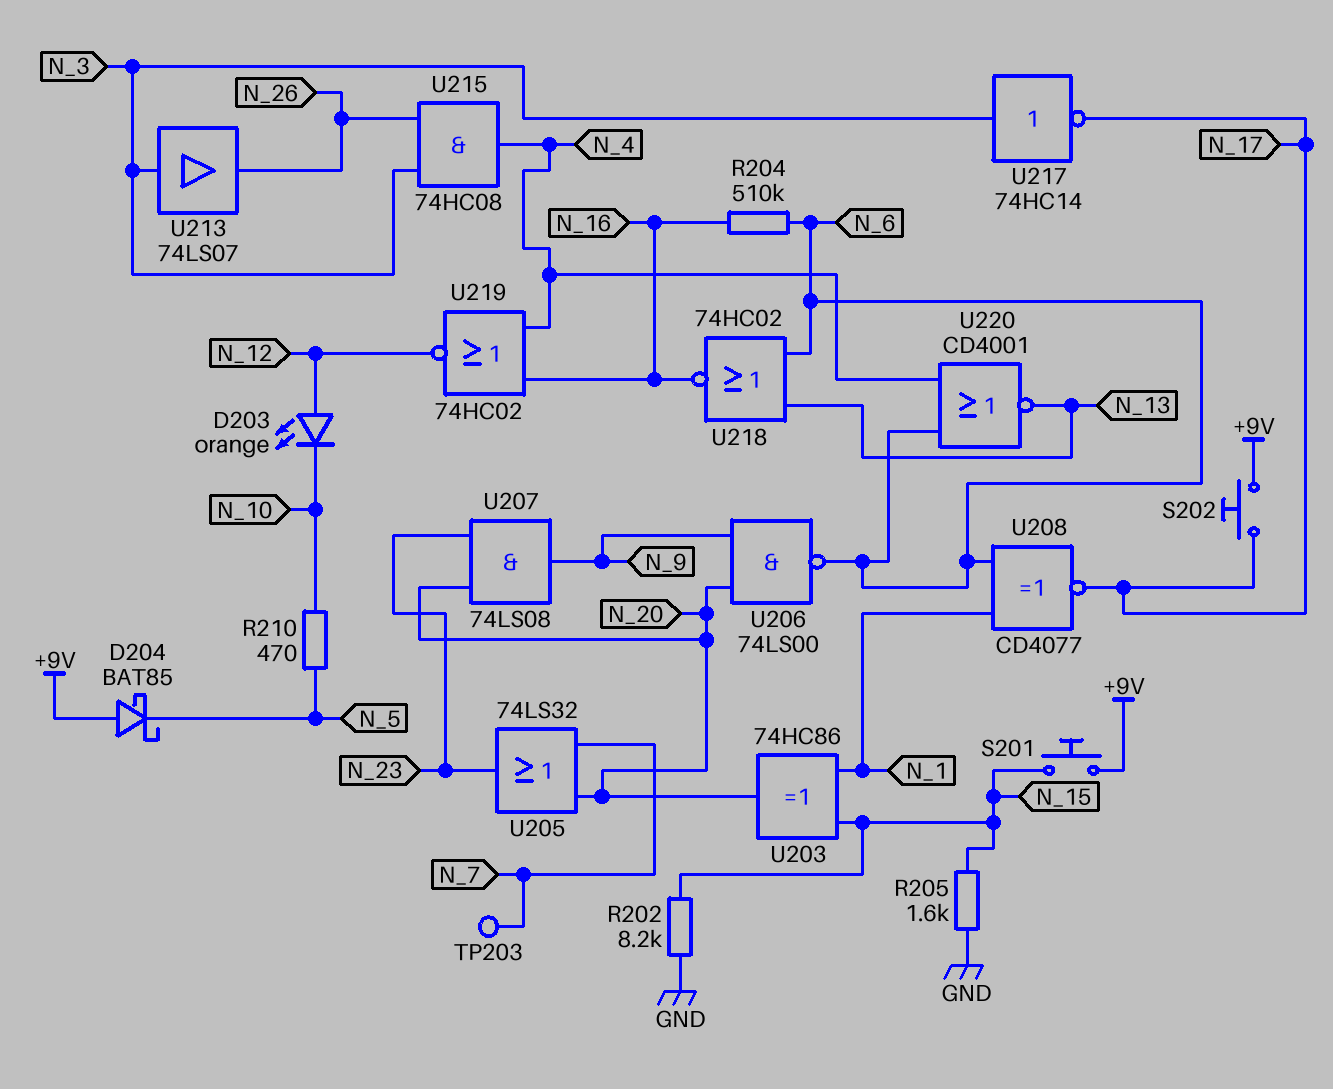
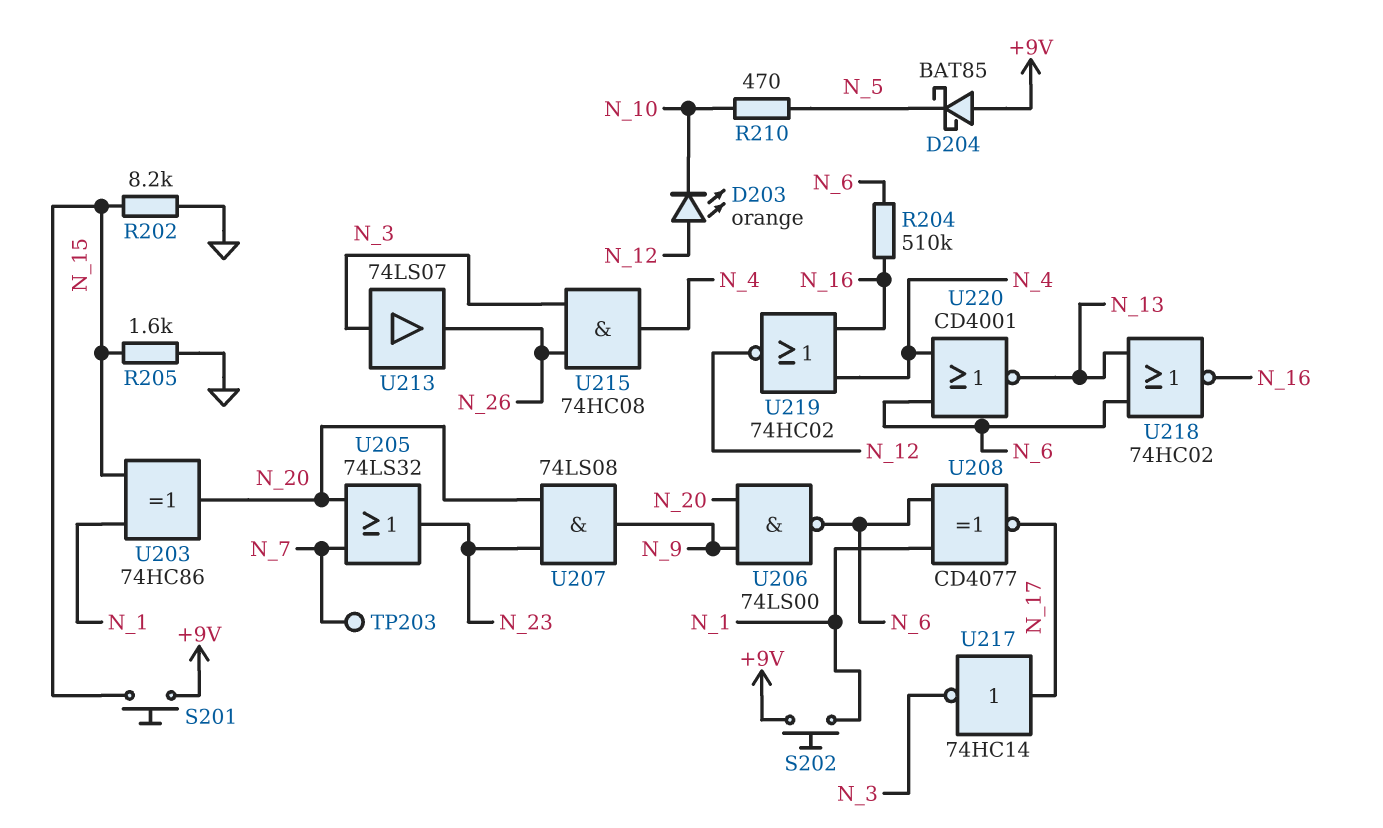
S202: button (+9V, N_17) -> button (+9V, N_1)
U217: NOT 74HC14 (in N_3, out N_17) -> NOT 74HC14 (in N_17, out N_3)

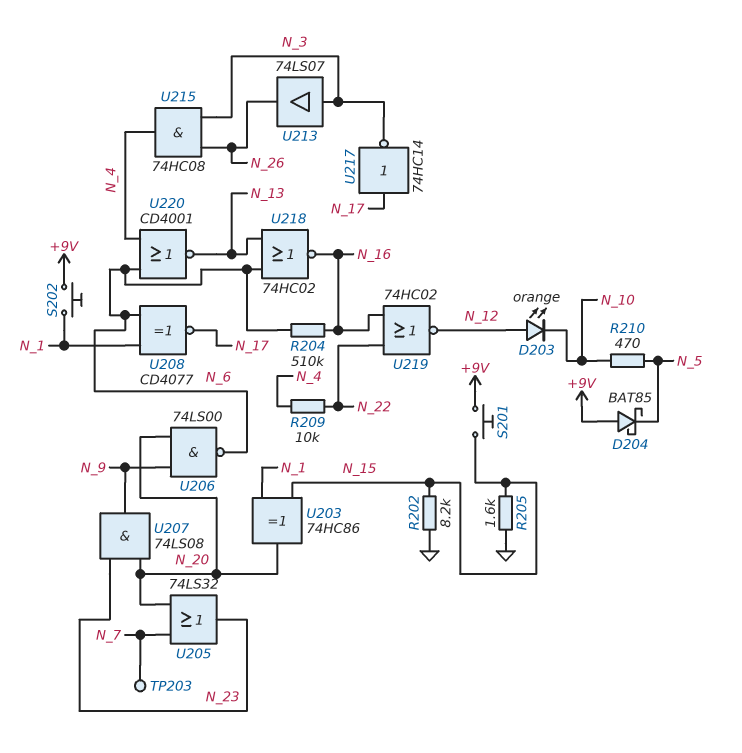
R209: none -> 10k (N_4, N_22)
U219: NOR 74HC02 (in N_4, in N_16, out N_12) -> NOR 74HC02 (in N_16, in N_22, out N_12)

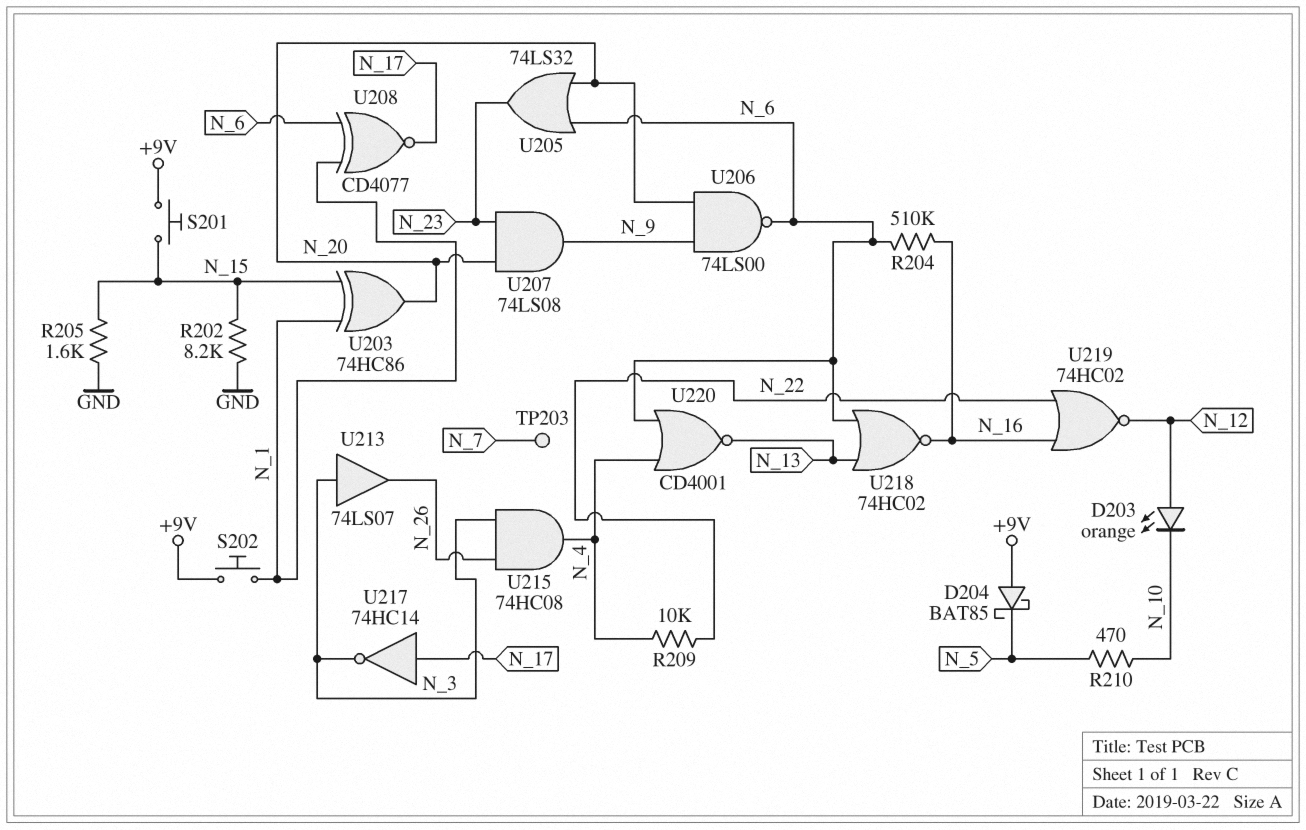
U205: OR 74LS32 (in N_7, in N_20, out N_23) -> OR 74LS32 (in N_6, in N_20, out N_23)

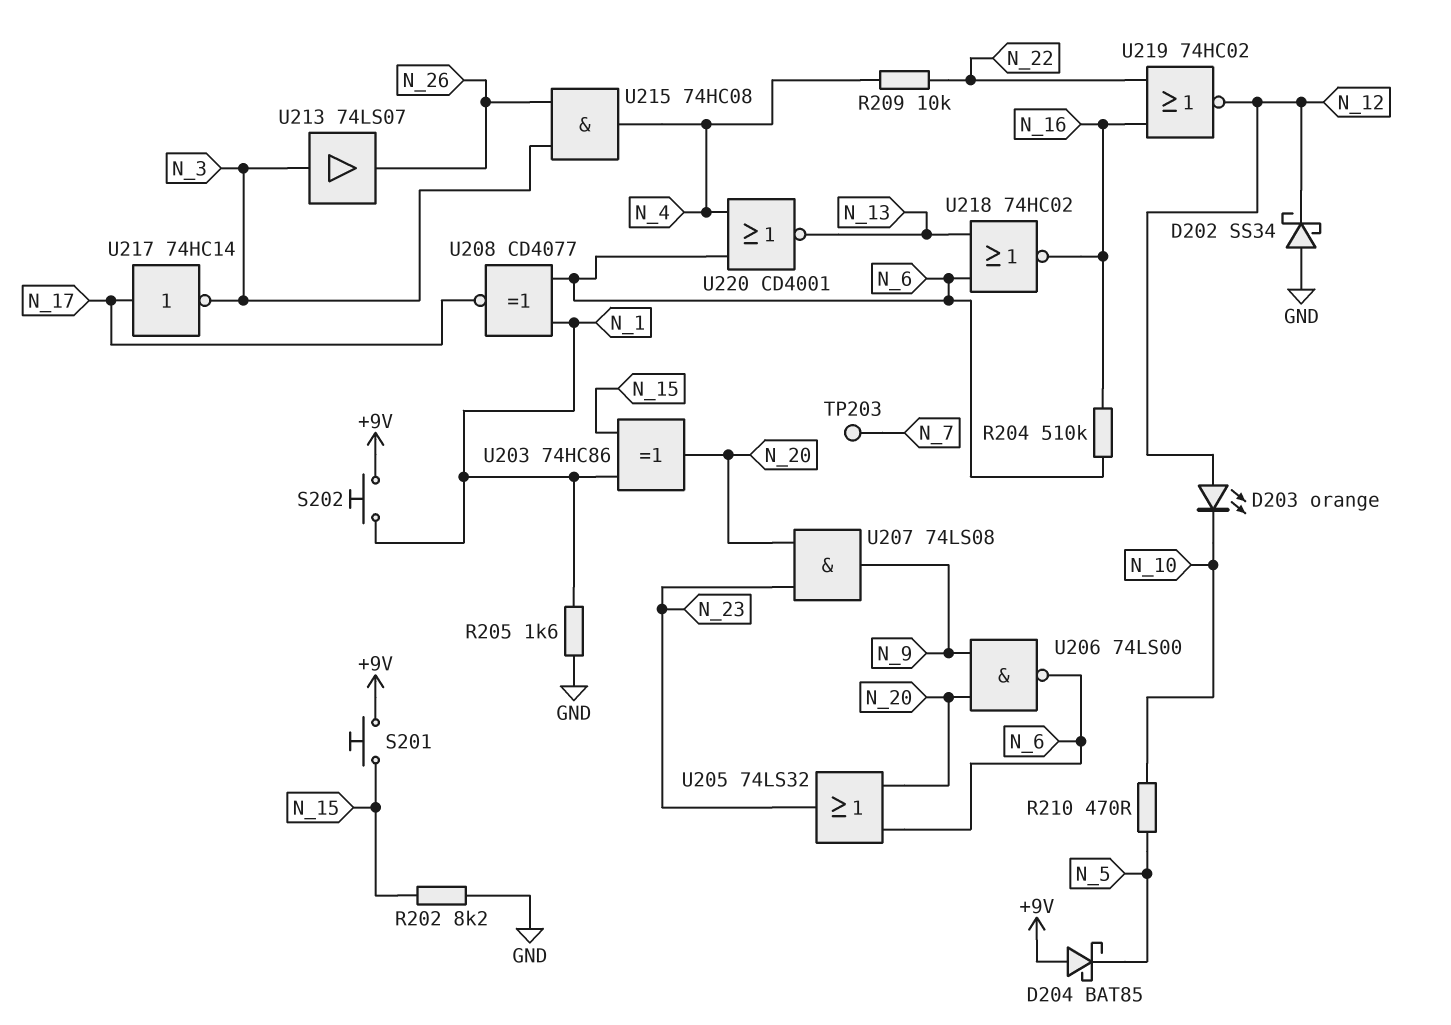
D202: none -> schottky SS34 (A GND, K N_12)
R205: 1.6k (GND, N_15) -> 1.6k (GND, N_1)

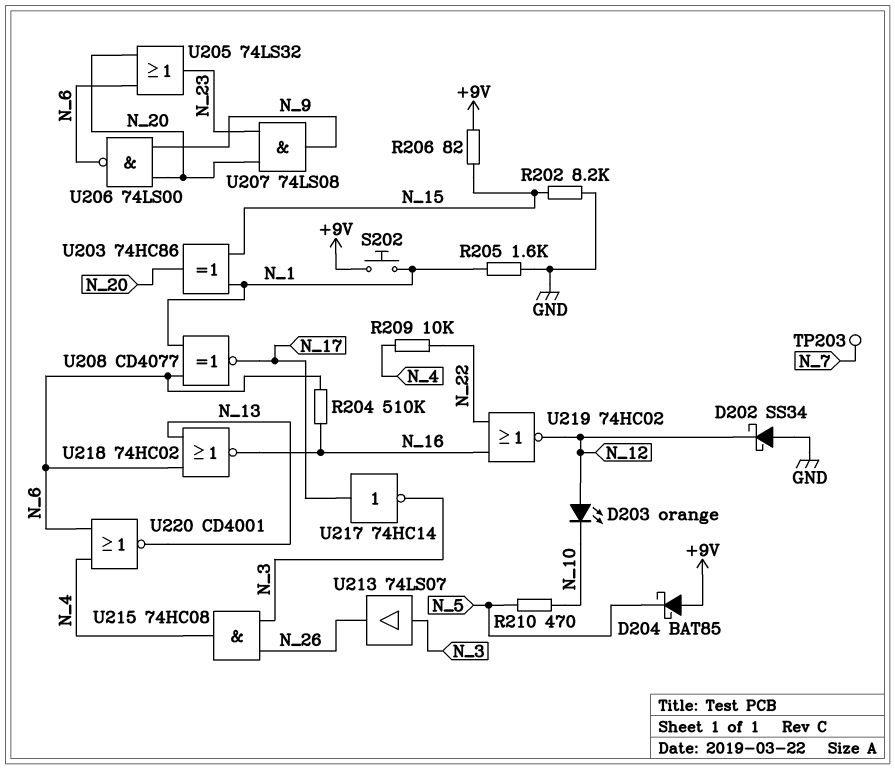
R206: none -> 82 (+9V, N_15)
S201: button (+9V, N_15) -> none

